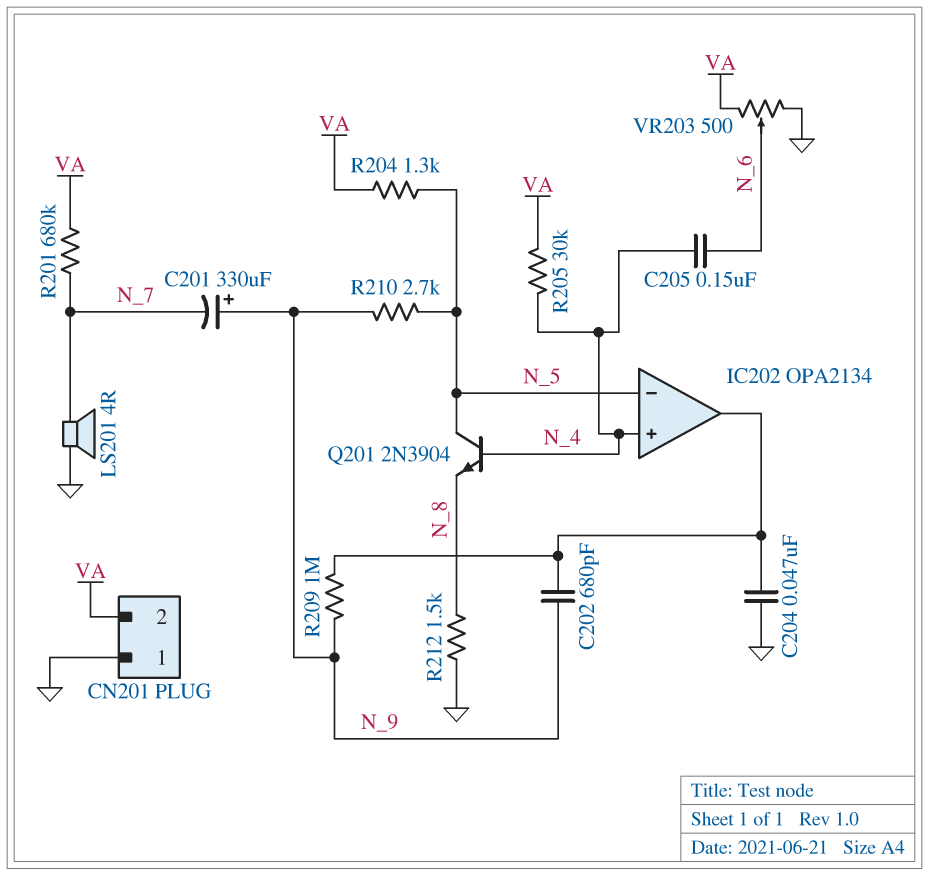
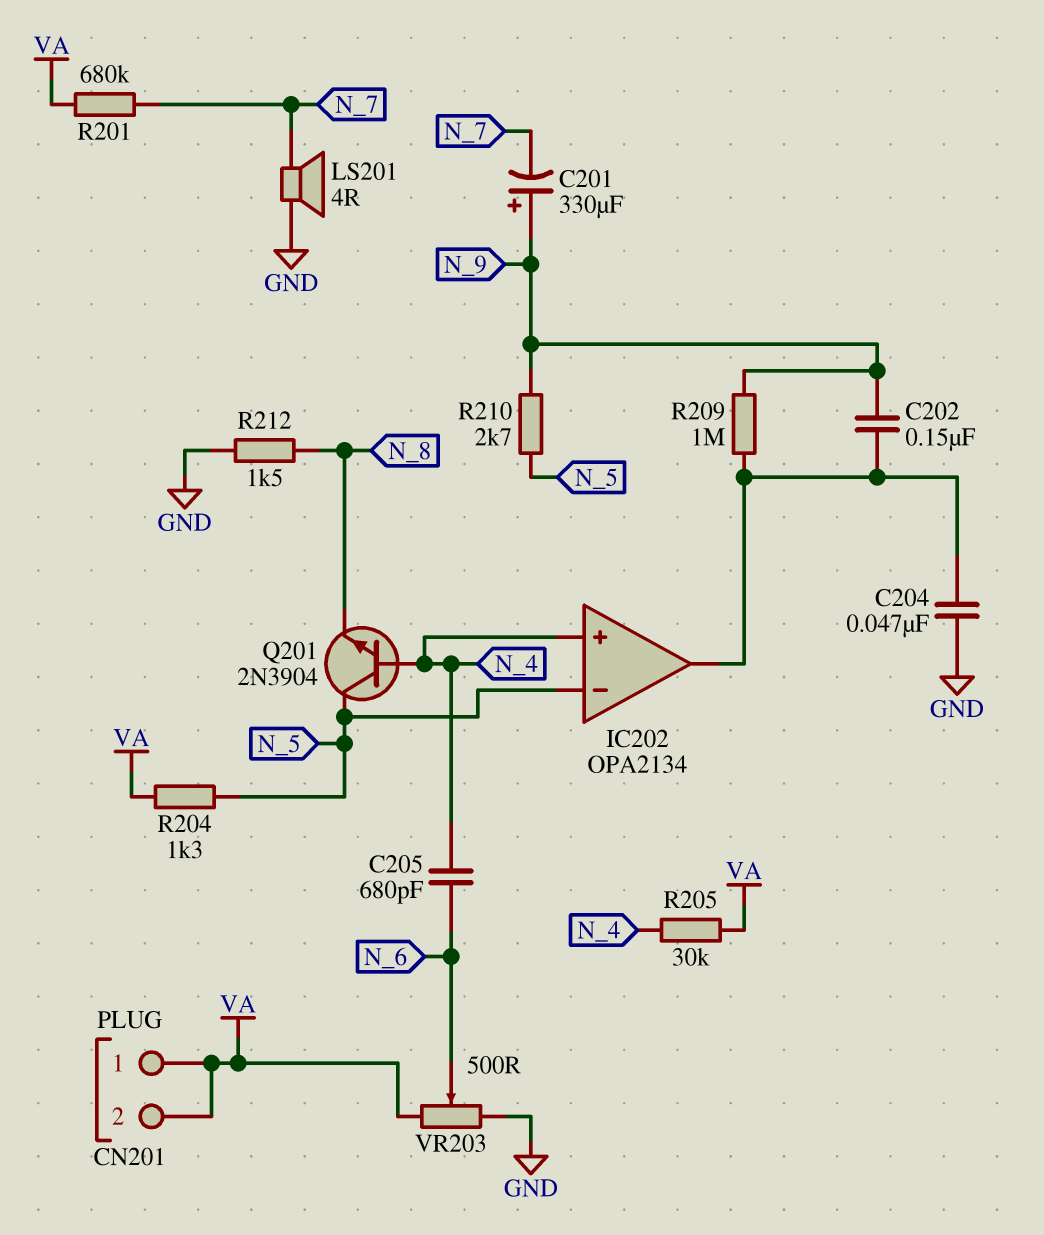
C202: 680pF (IC202/out, N_9) -> 150nF (IC202/out, N_9)
C205: 150nF (N_4, N_6) -> 680pF (N_4, N_6)
CN201 pin 1: GND -> VA

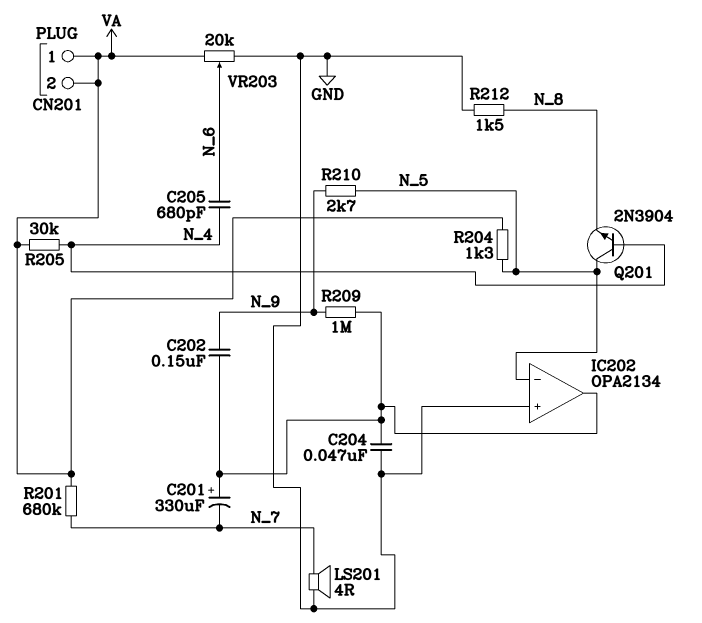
C201: 330uF (plus N_9, minus N_7) -> 330uF (plus IC202/out, minus N_7)
IC202 pin in+: N_4 -> GND
VR203: 500 (GND, VA, wiper N_6) -> 20k (GND, VA, wiper N_6)

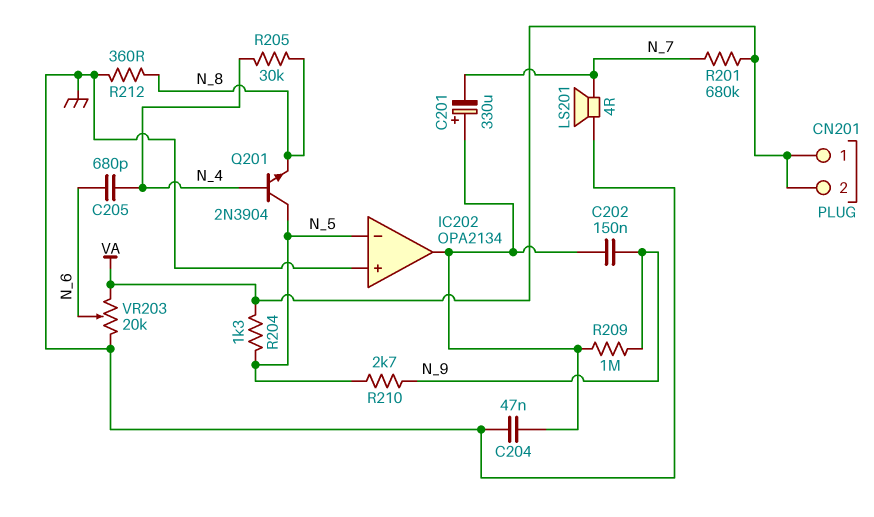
R205: 30k (N_4, VA) -> 30k (N_4, N_8)
R212: 1.5k (GND, N_8) -> 360 (GND, N_8)

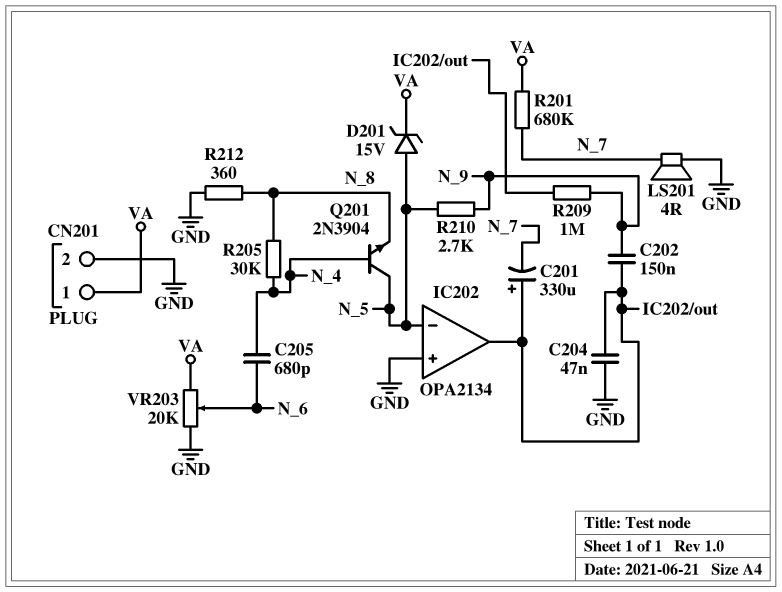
CN201 pin 2: VA -> GND
D201: none -> zener 15V (A N_5, K VA)
R204: 1.3k (N_5, VA) -> none

